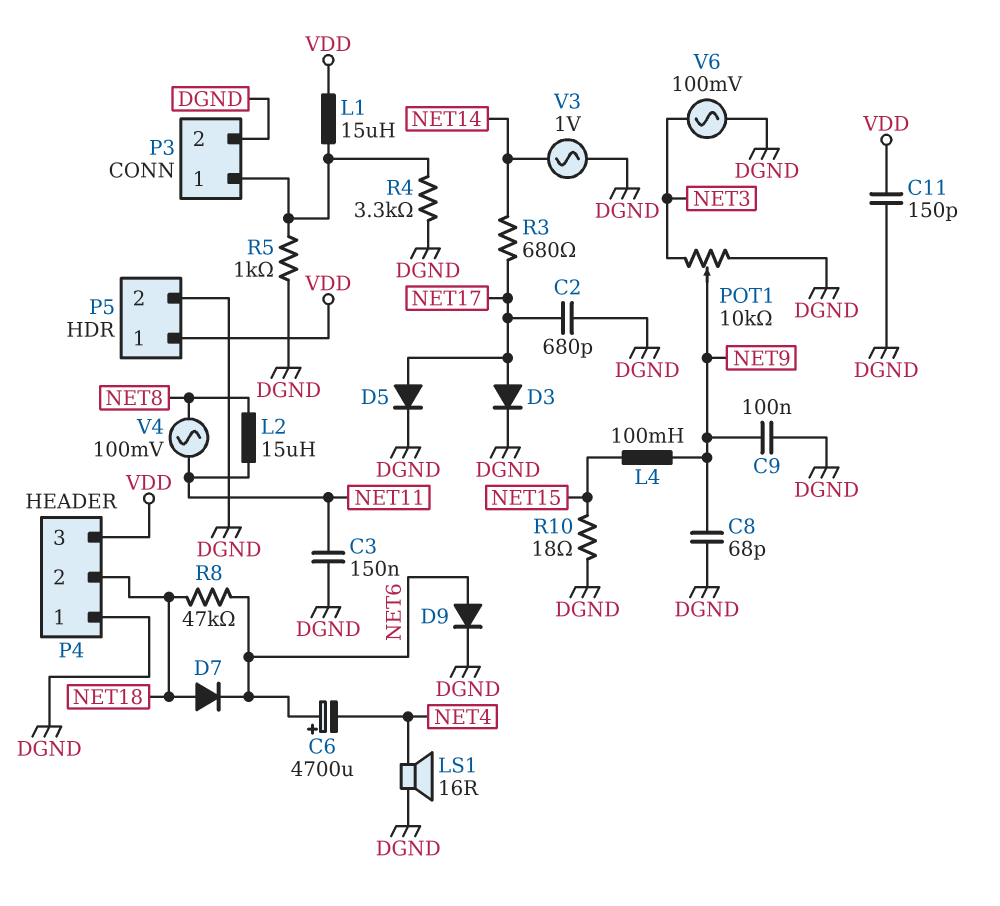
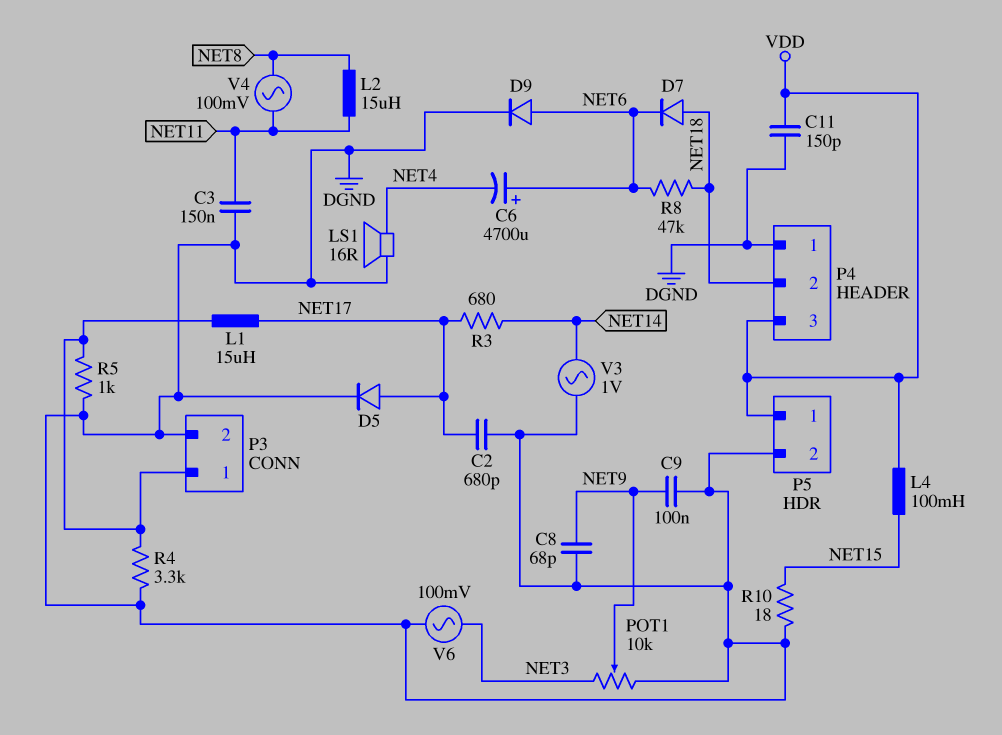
D3: diode (A NET17, K DGND) -> none
L1: 15uH (P3/1, VDD) -> 15uH (NET17, P3/1)
L4: 100mH (NET9, NET15) -> 100mH (NET15, VDD)

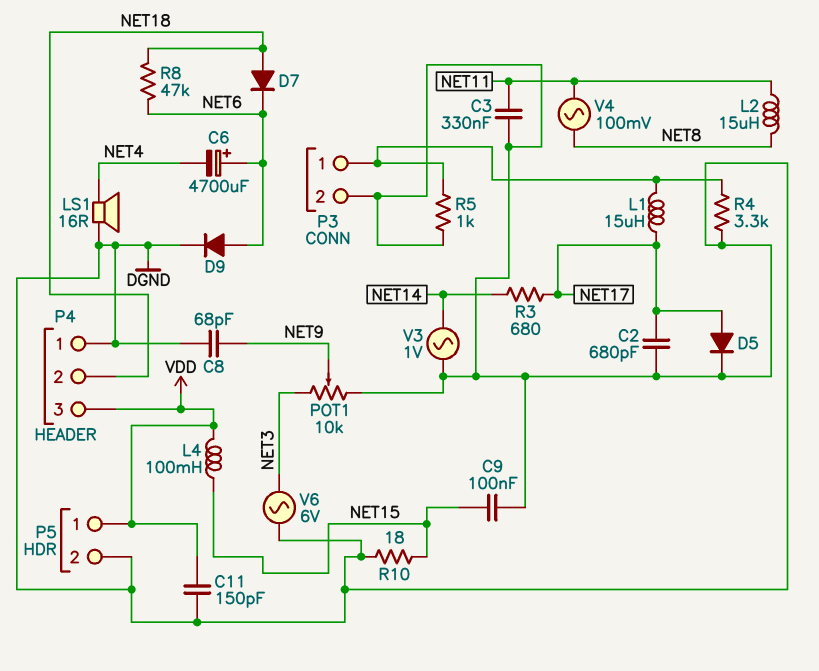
C3: 150nF (DGND, NET11) -> 330nF (DGND, NET11)
C9: 100nF (DGND, NET9) -> 100nF (DGND, NET15)
V6: AC 100mV (DGND, NET3) -> AC 6V (DGND, NET3)

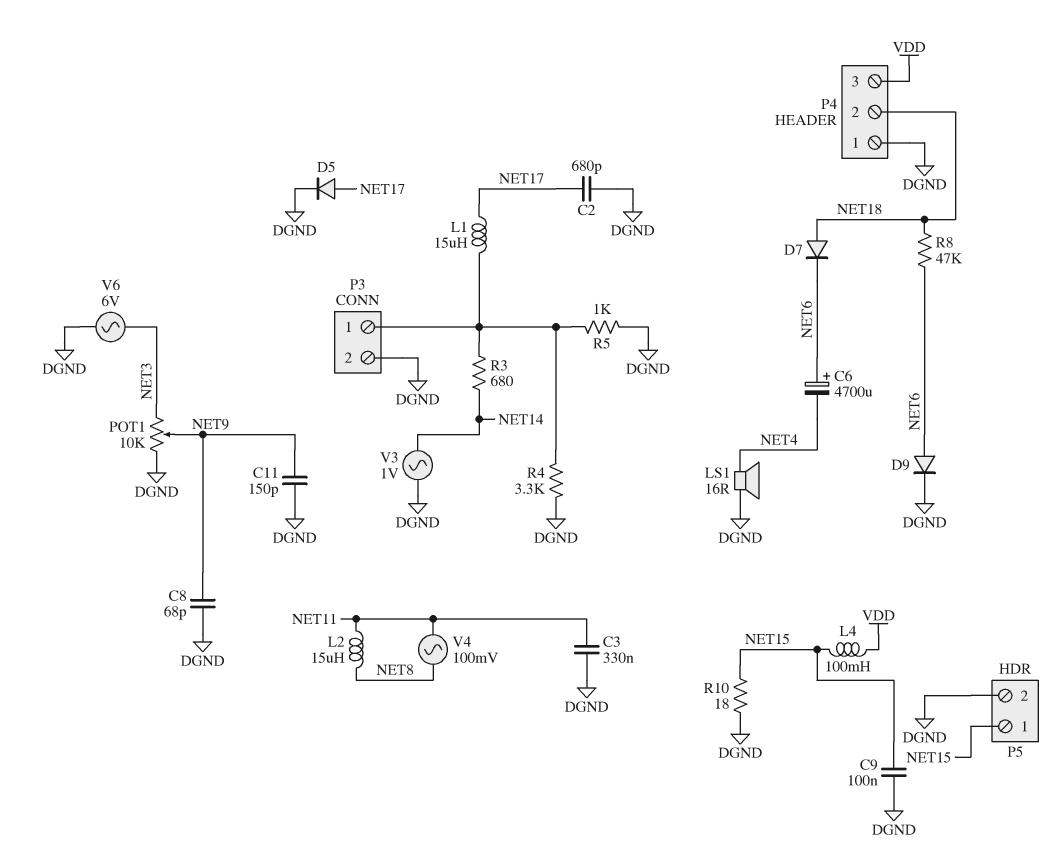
C11: 150pF (DGND, VDD) -> 150pF (DGND, NET9)
P5 pin 1: VDD -> NET15
R3: 680 (NET14, NET17) -> 680 (NET14, P3/1)

